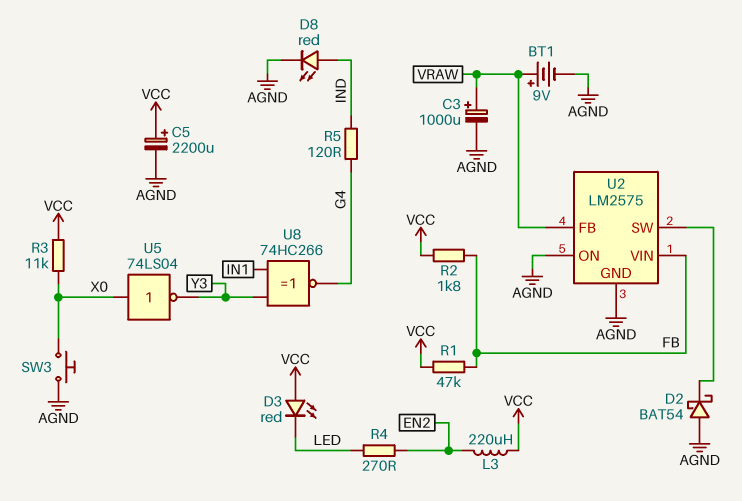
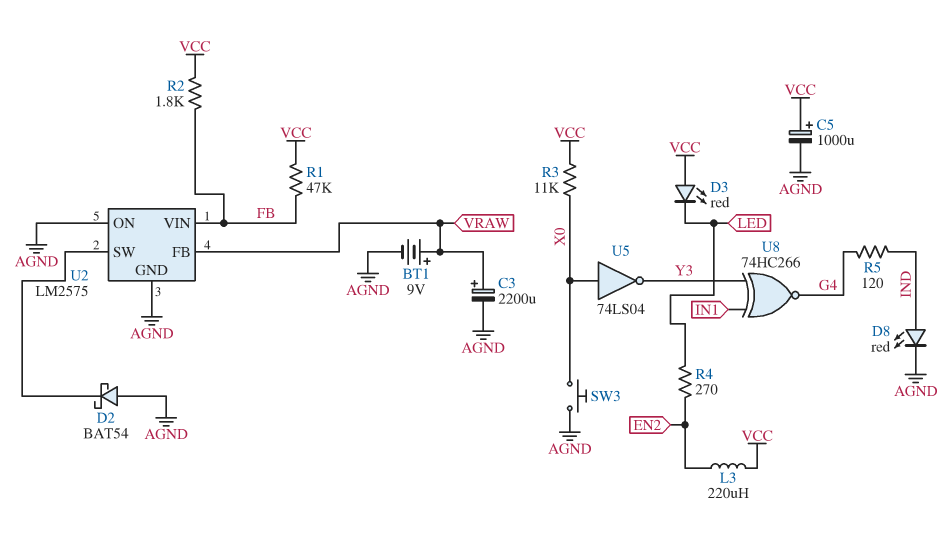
C3: 1000uF (plus VRAW, minus AGND) -> 2200uF (plus VRAW, minus AGND)
C5: 2200uF (plus VCC, minus AGND) -> 1000uF (plus VCC, minus AGND)

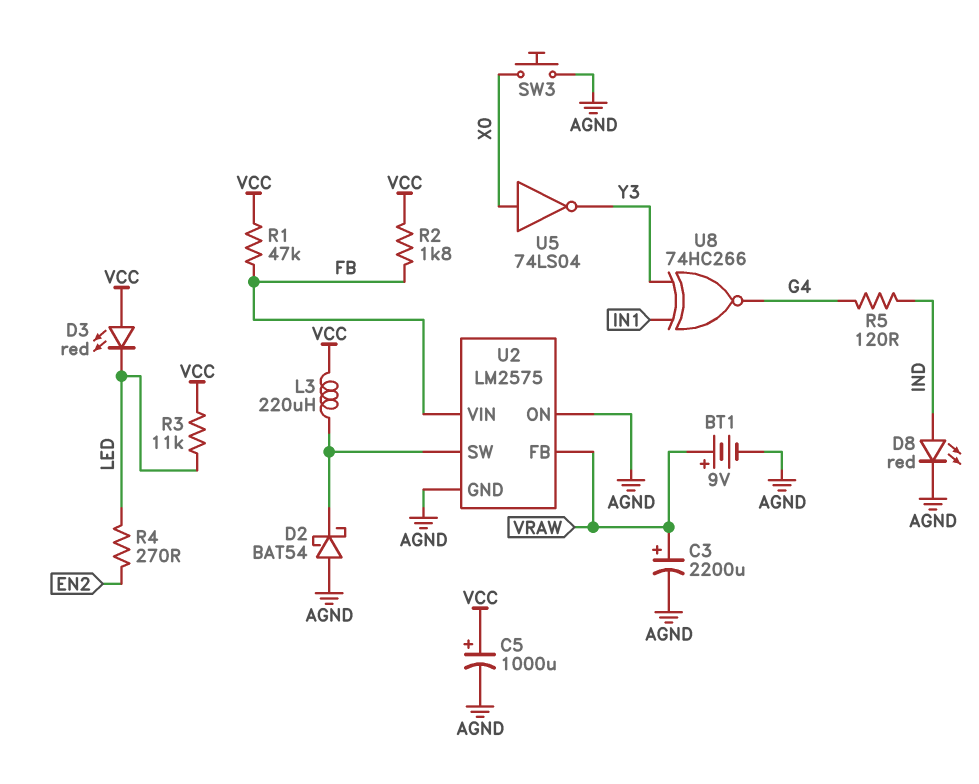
L3: 220uH (EN2, VCC) -> 220uH (U2/SW, VCC)
R3: 11k (VCC, X0) -> 11k (LED, VCC)

